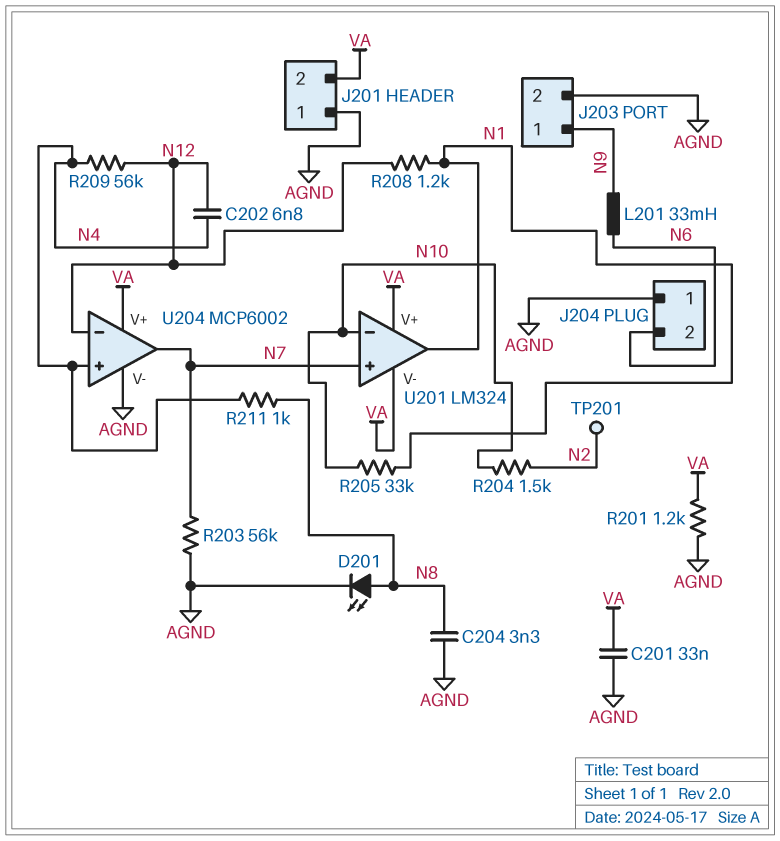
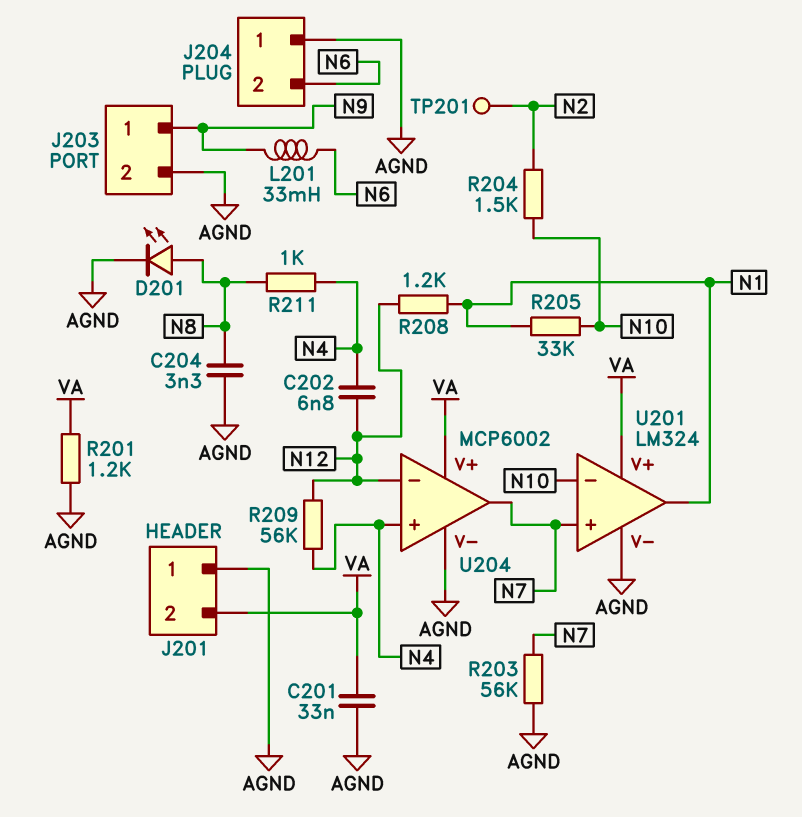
U201 pin V-: VA -> AGND

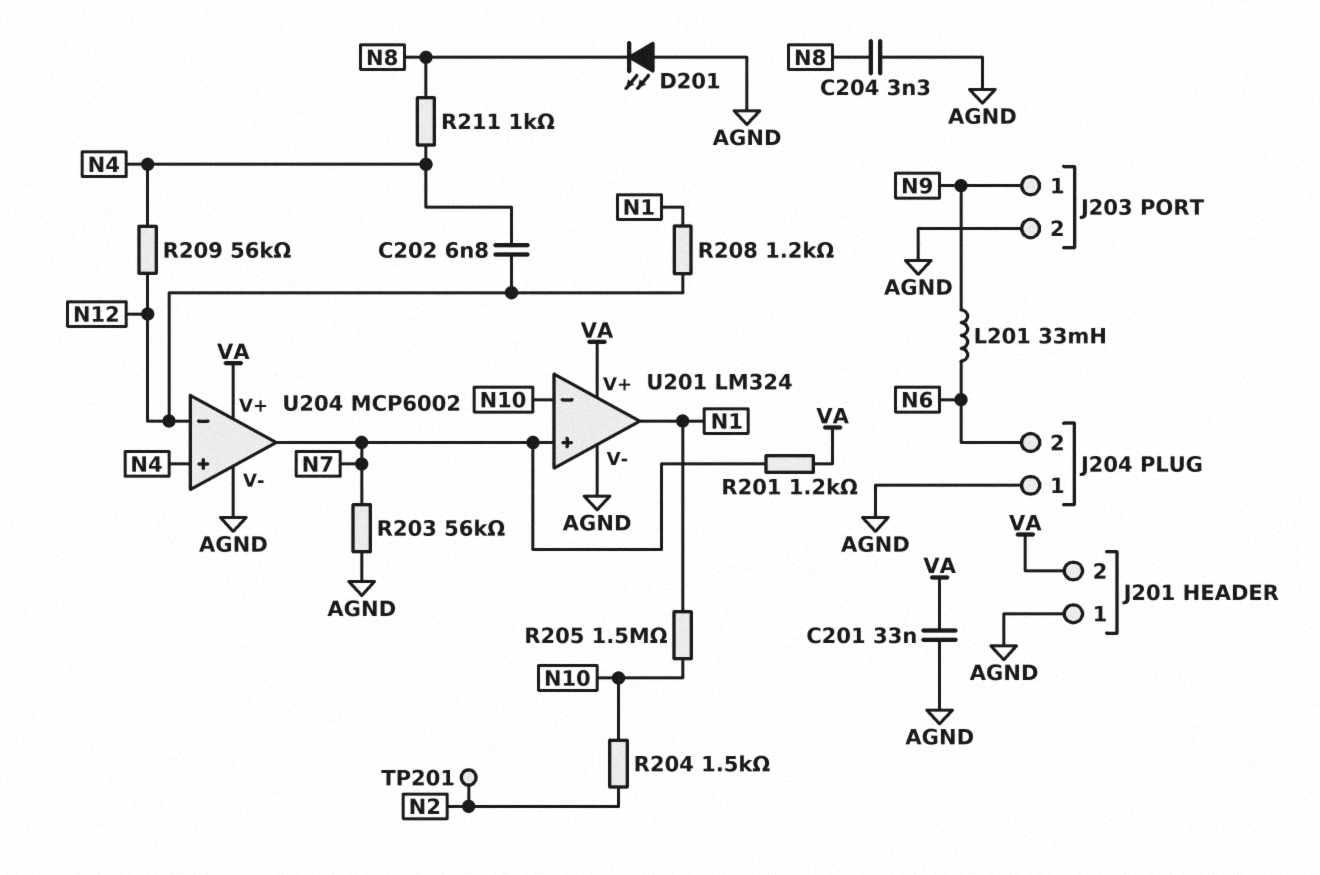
D201: LED (A N8, K AGND) -> LED (A AGND, K N8)
R201: 1.2k (AGND, VA) -> 1.2k (N7, VA)
R205: 33k (N1, N10) -> 1.5M (N1, N10)

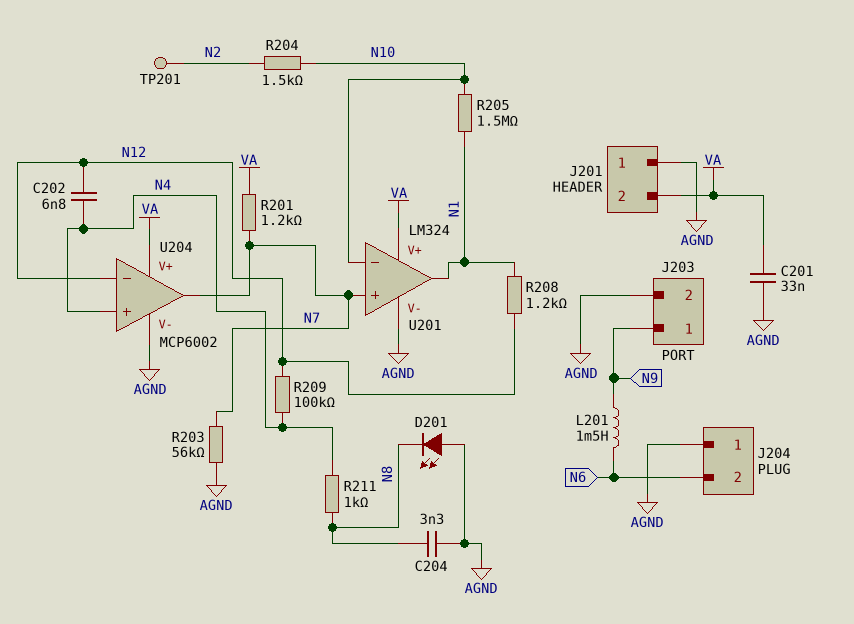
L201: 33mH (N6, N9) -> 1.5mH (N6, N9)
R209: 56k (N4, N12) -> 100k (N4, N12)

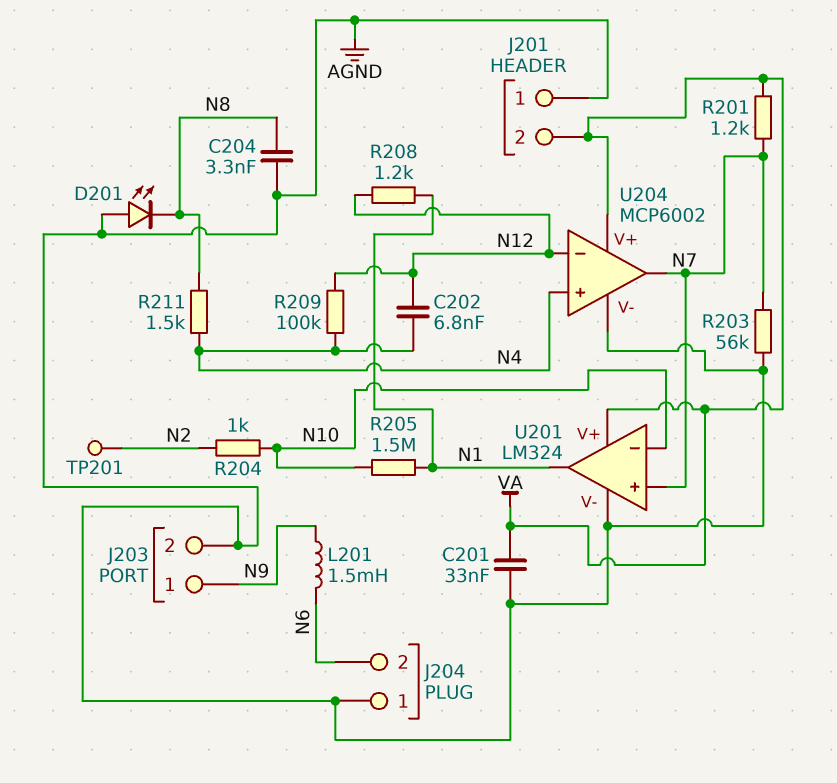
R204: 1.5k (N2, N10) -> 1k (N2, N10)
R211: 1k (N4, N8) -> 1.5k (N4, N8)

